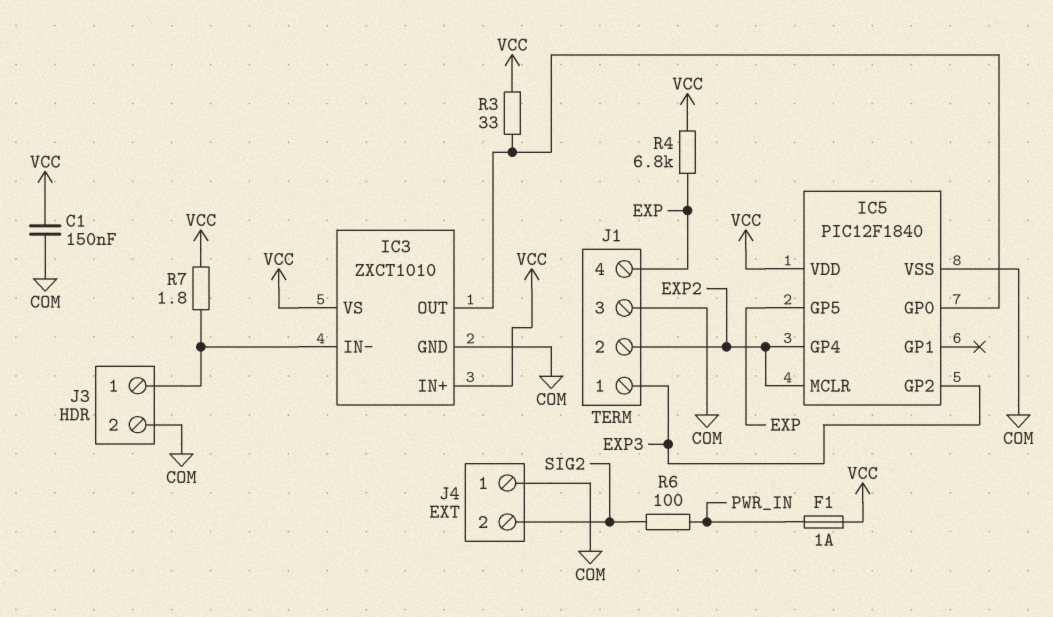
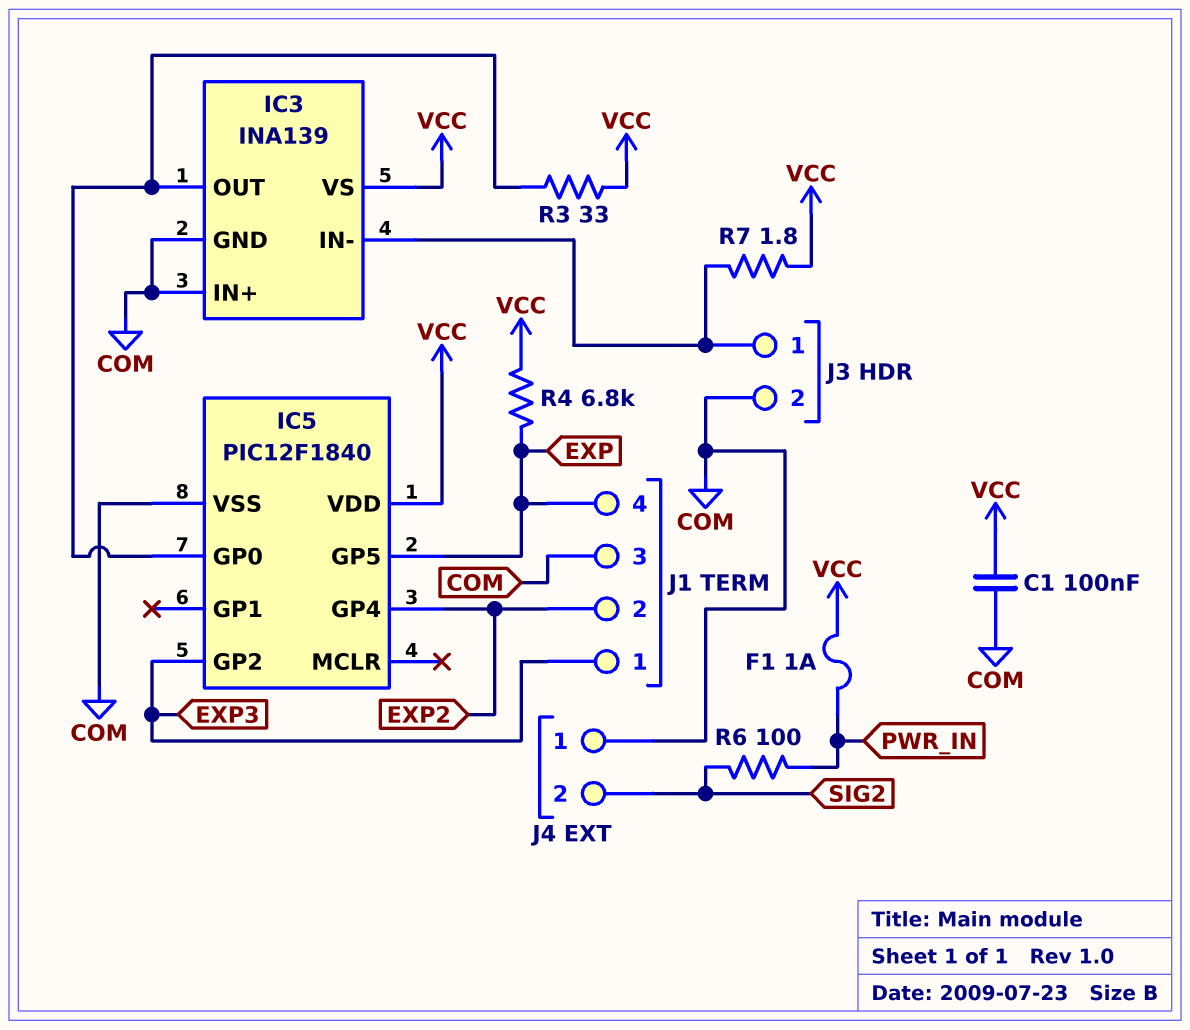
C1: 150nF (COM, VCC) -> 100nF (COM, VCC)
IC3: ZXCT1010 -> INA139
IC3 pin IN+: VCC -> COM
IC5 pin MCLR: EXP2 -> none

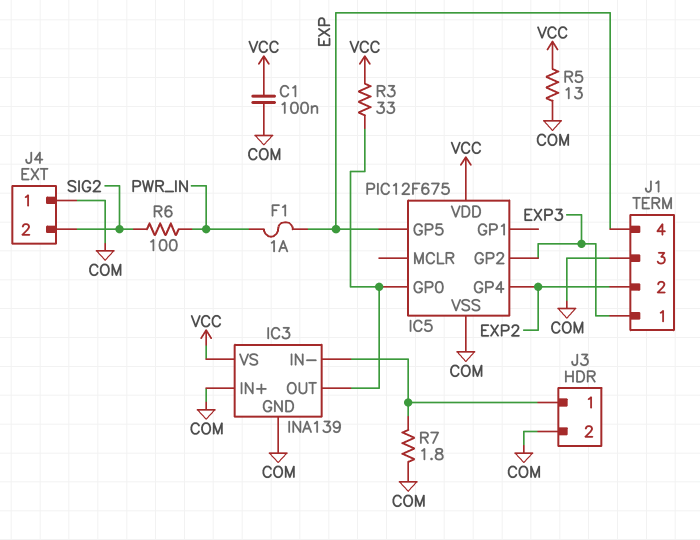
F1: 1A (PWR_IN, VCC) -> 1A (EXP, PWR_IN)
IC5: PIC12F1840 -> PIC12F675
R4: 6.8k (EXP, VCC) -> none
R5: none -> 13 (COM, VCC)
R7: 1.8 (IC3/IN-, VCC) -> 1.8 (COM, IC3/IN-)

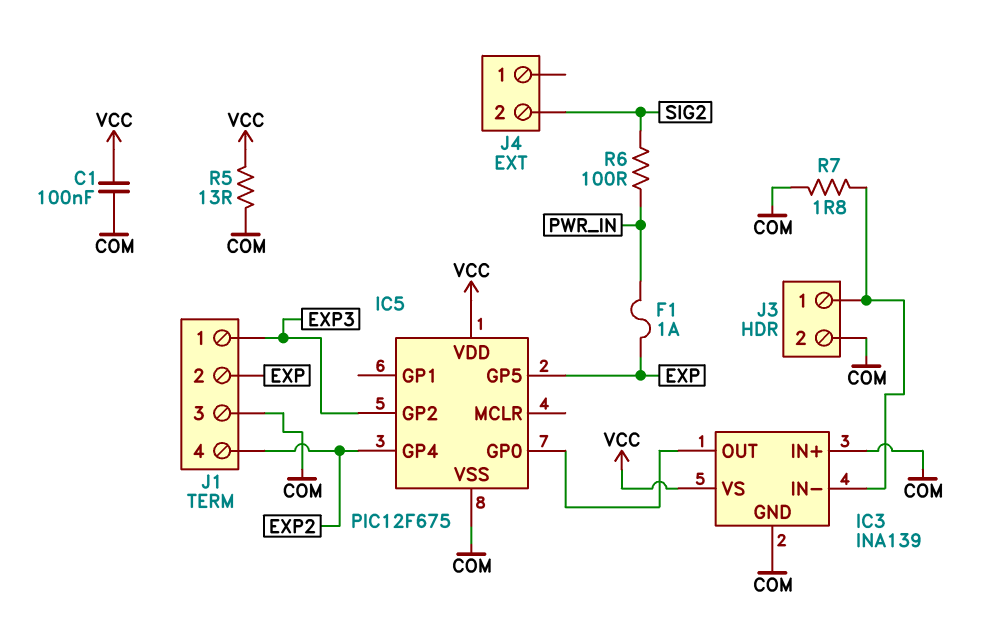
J1 pin 2: EXP2 -> EXP
J1 pin 4: EXP -> EXP2
J4 pin 1: COM -> none
R3: 33 (IC3/OUT, VCC) -> none

